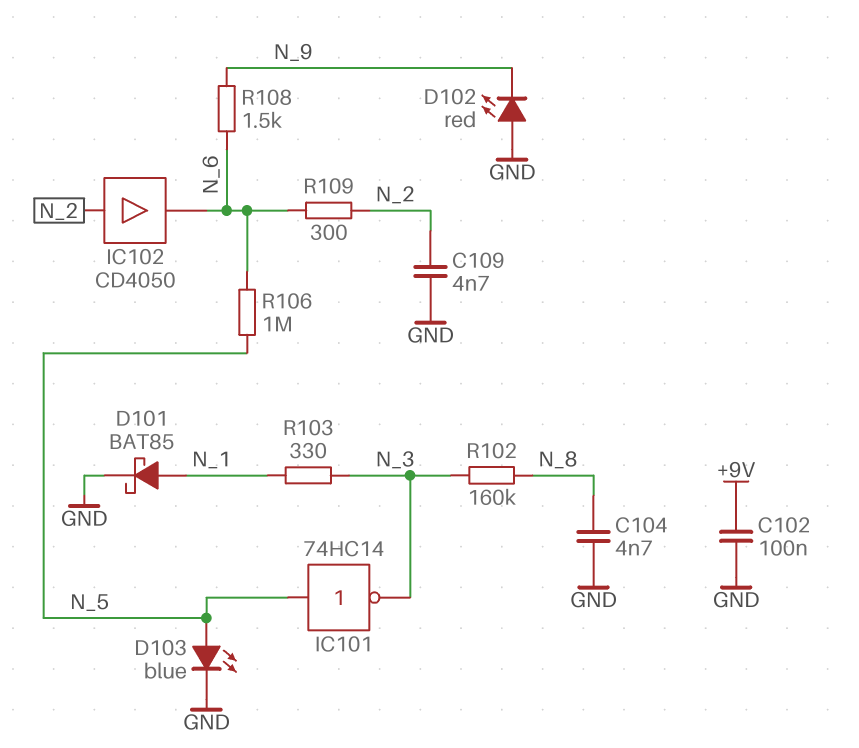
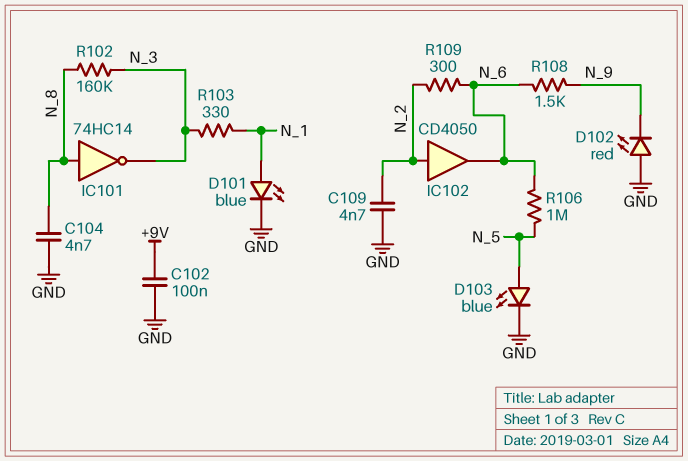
D101: schottky BAT85 (A N_1, K GND) -> LED blue (A N_1, K GND)
IC101: NOT 74HC14 (in N_5, out N_3) -> NOT 74HC14 (in N_8, out N_3)

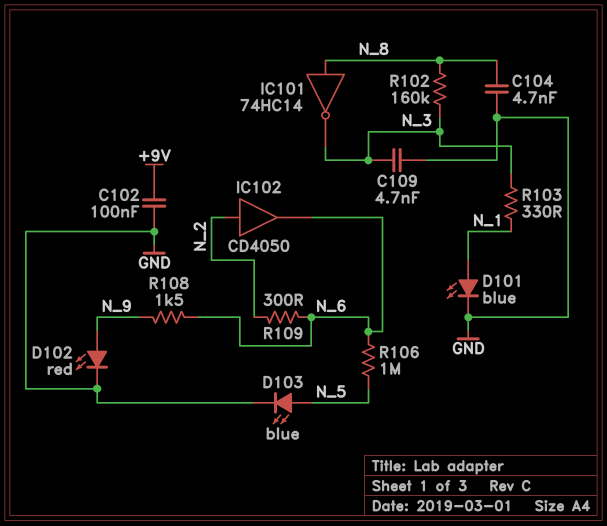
C109: 4.7nF (GND, N_2) -> 4.7nF (GND, N_3)
D102: LED red (A GND, K N_9) -> LED red (A N_9, K GND)

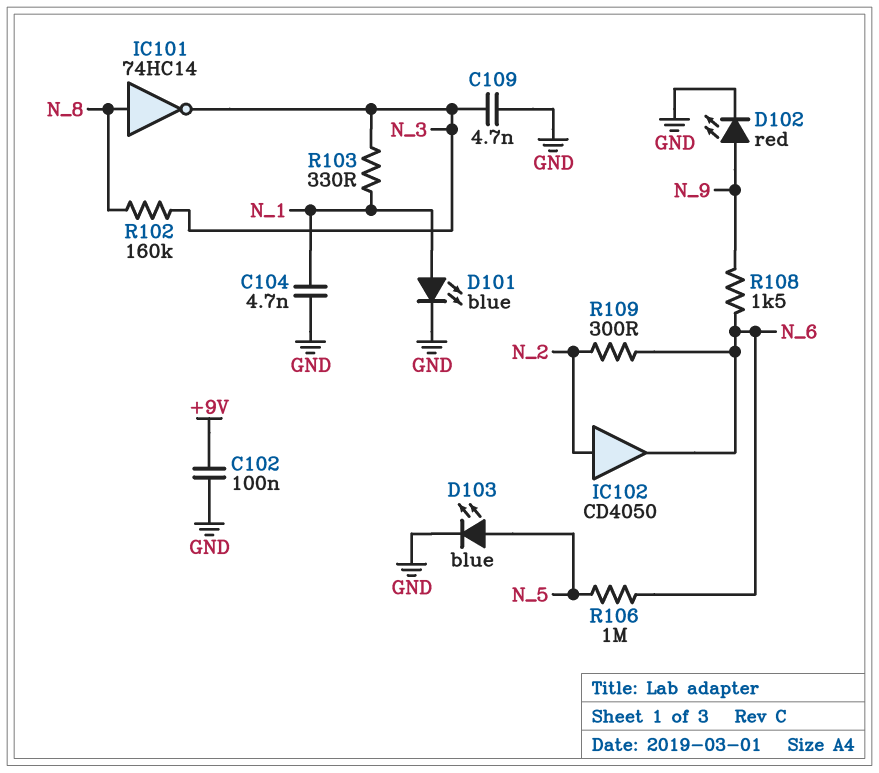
C104: 4.7nF (GND, N_8) -> 4.7nF (GND, N_1)

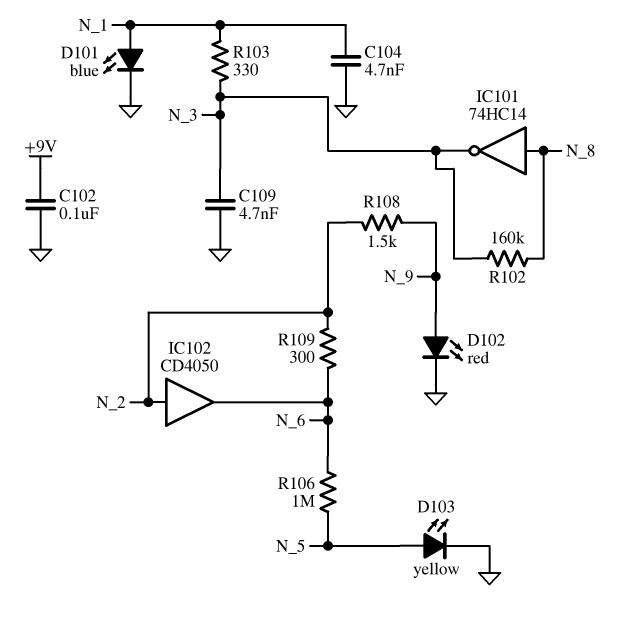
D103: LED blue (A N_5, K GND) -> LED yellow (A N_5, K GND)
R108: 1.5k (N_6, N_9) -> 1.5k (N_2, N_9)

